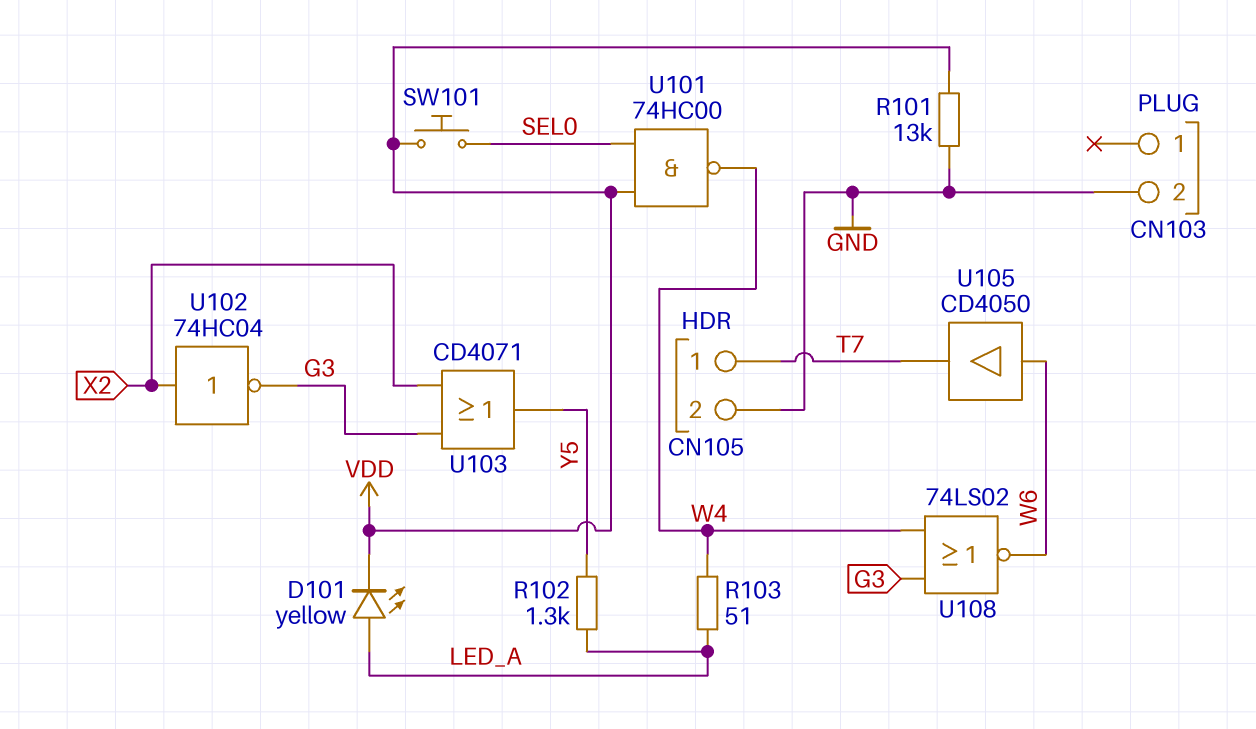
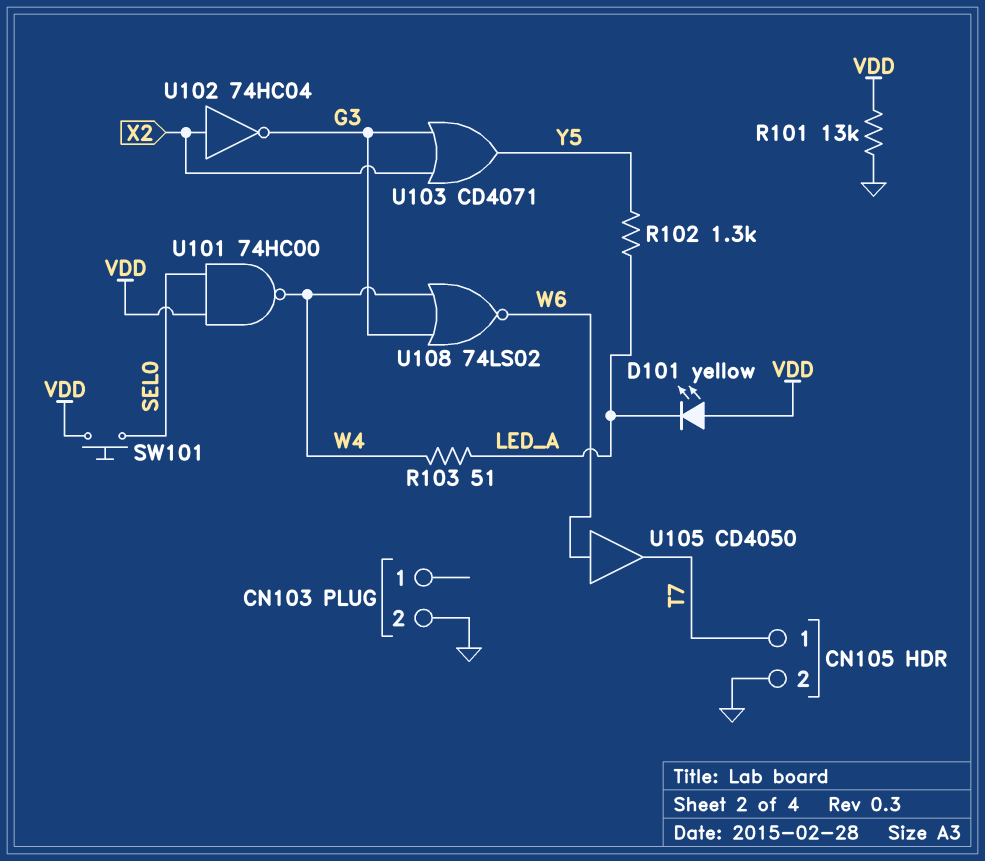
D101: LED yellow (A LED_A, K VDD) -> LED yellow (A VDD, K LED_A)

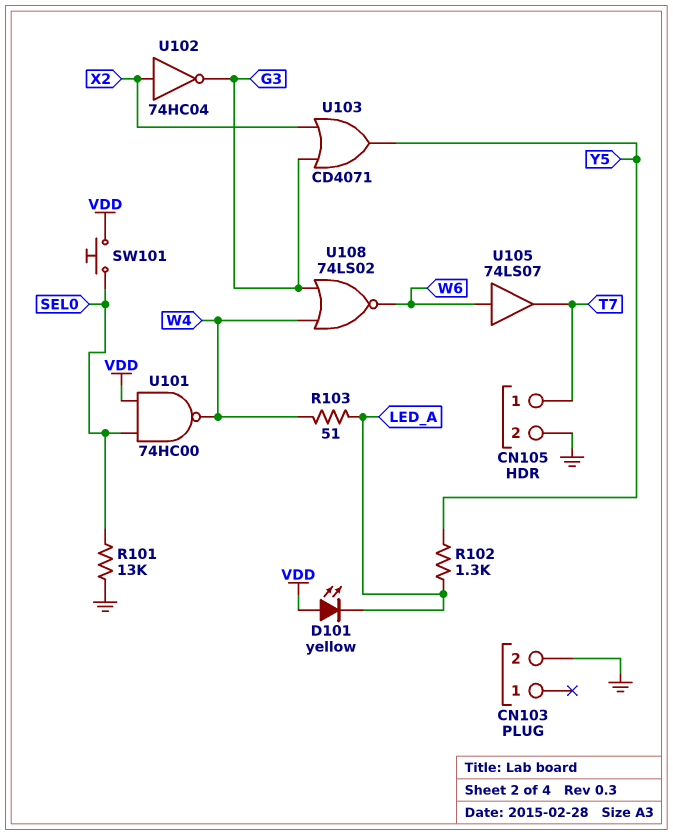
R101: 13k (GND, VDD) -> 13k (GND, SEL0)
U105: buffer CD4050 (in W6, out T7) -> buffer 74LS07 (in W6, out T7)

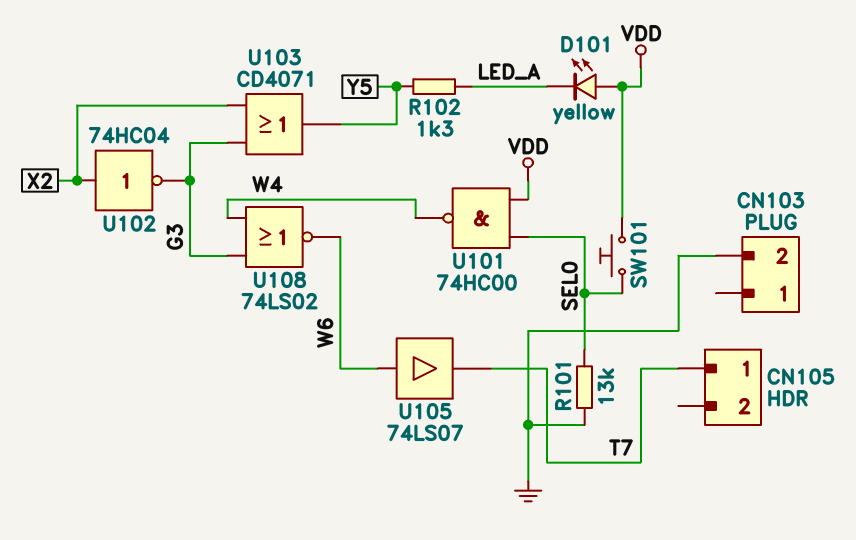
CN105 pin 2: GND -> none
R103: 51 (LED_A, W4) -> none

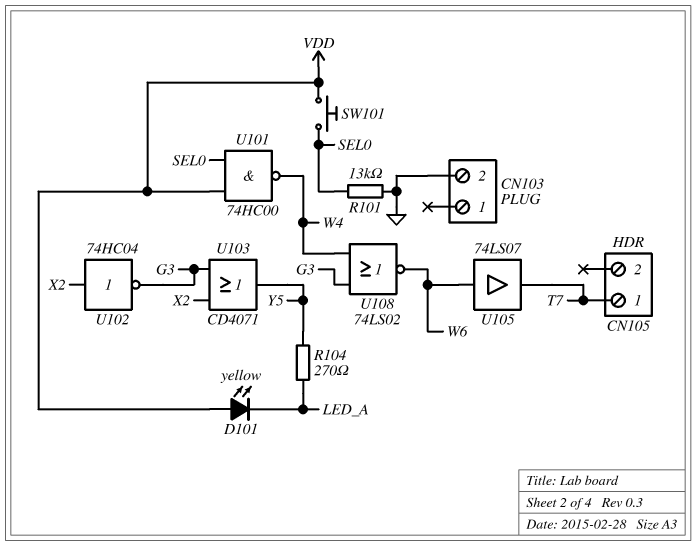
R102: 1.3k (LED_A, Y5) -> none
R104: none -> 270 (LED_A, Y5)

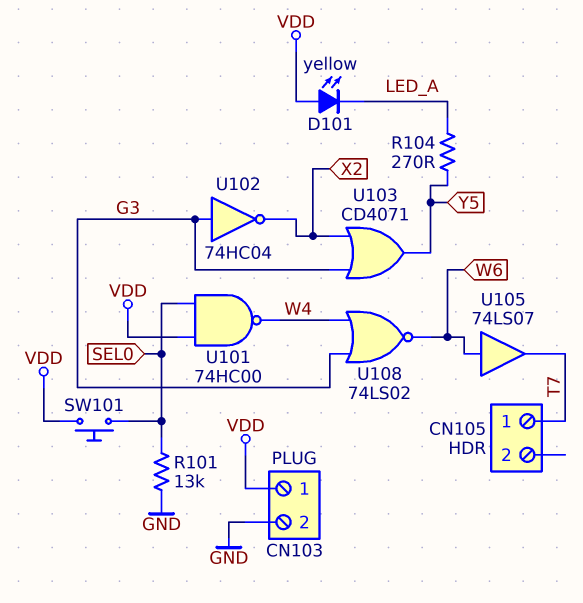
CN103 pin 1: none -> VDD
U102: NOT 74HC04 (in X2, out G3) -> NOT 74HC04 (in G3, out X2)

